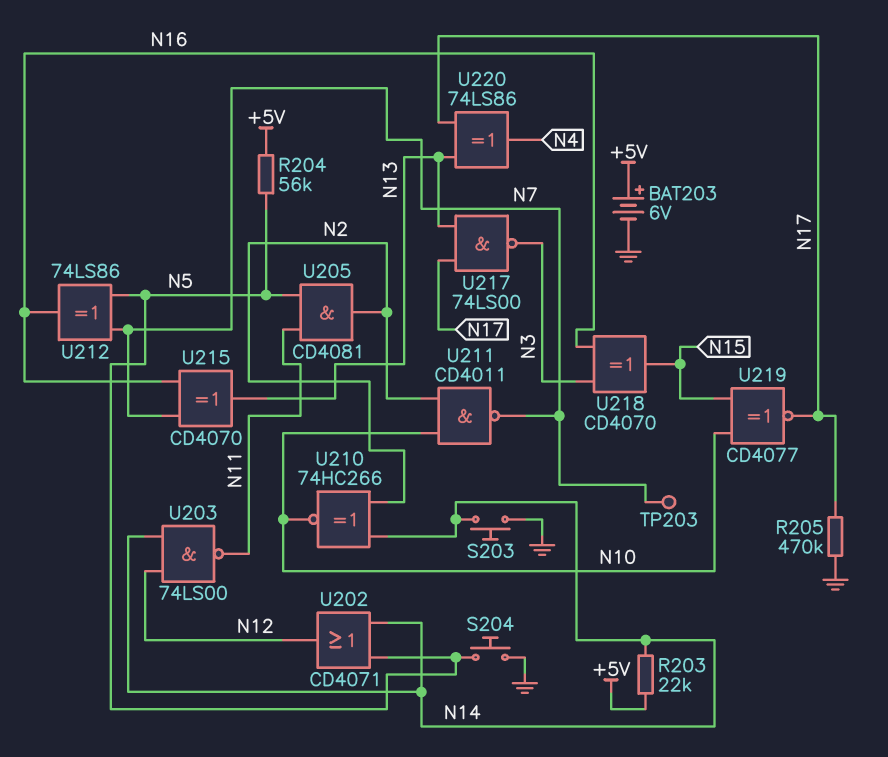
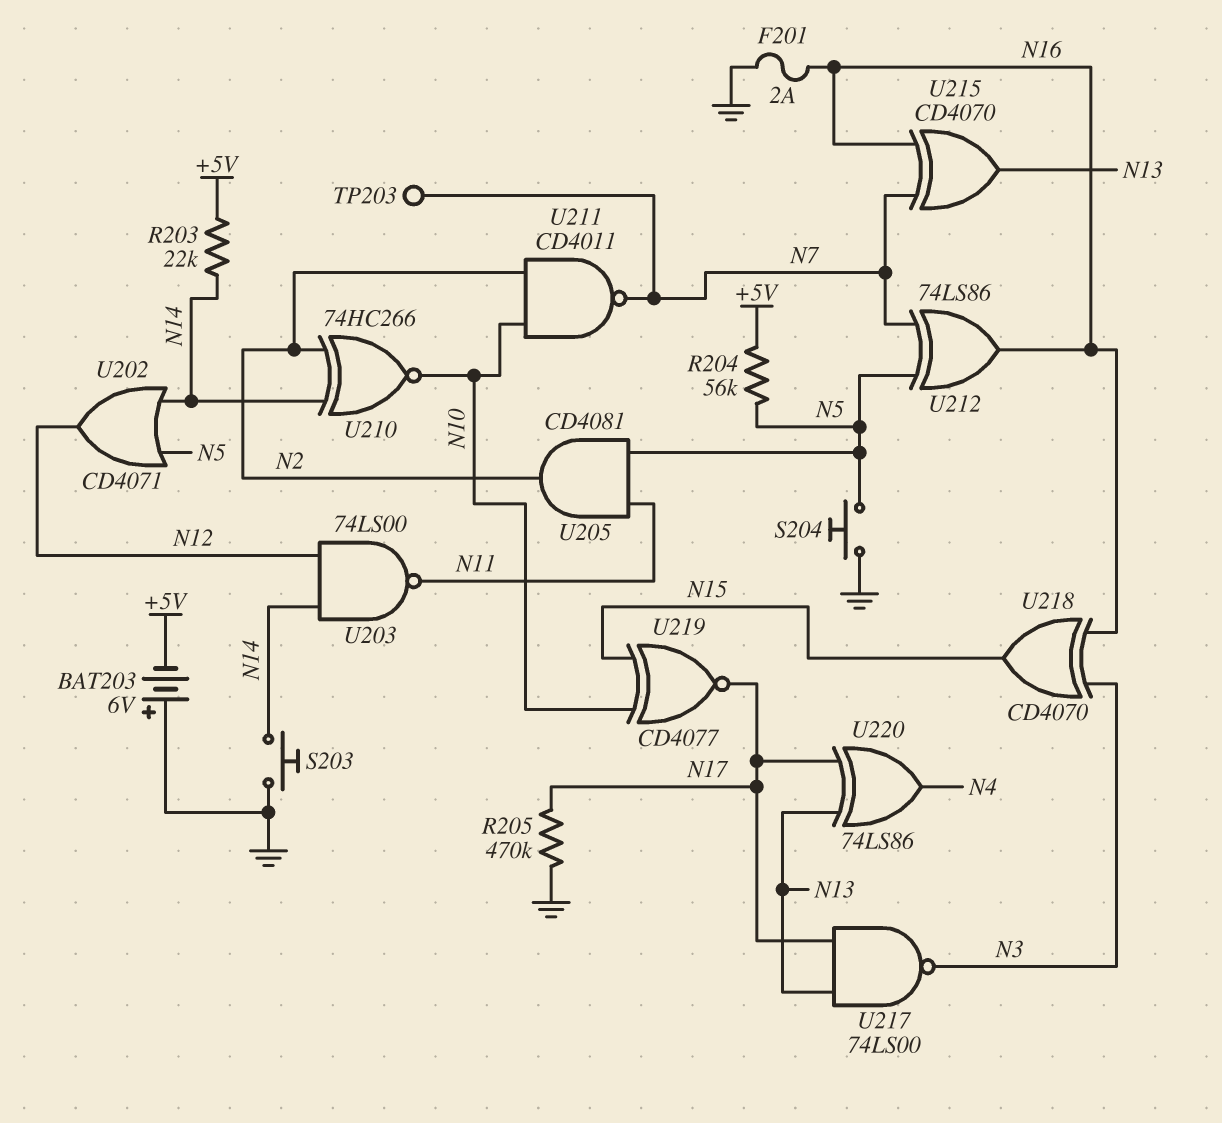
BAT203: 6V (plus +5V, minus GND) -> 6V (plus GND, minus +5V)
F201: none -> 2A (GND, N16)

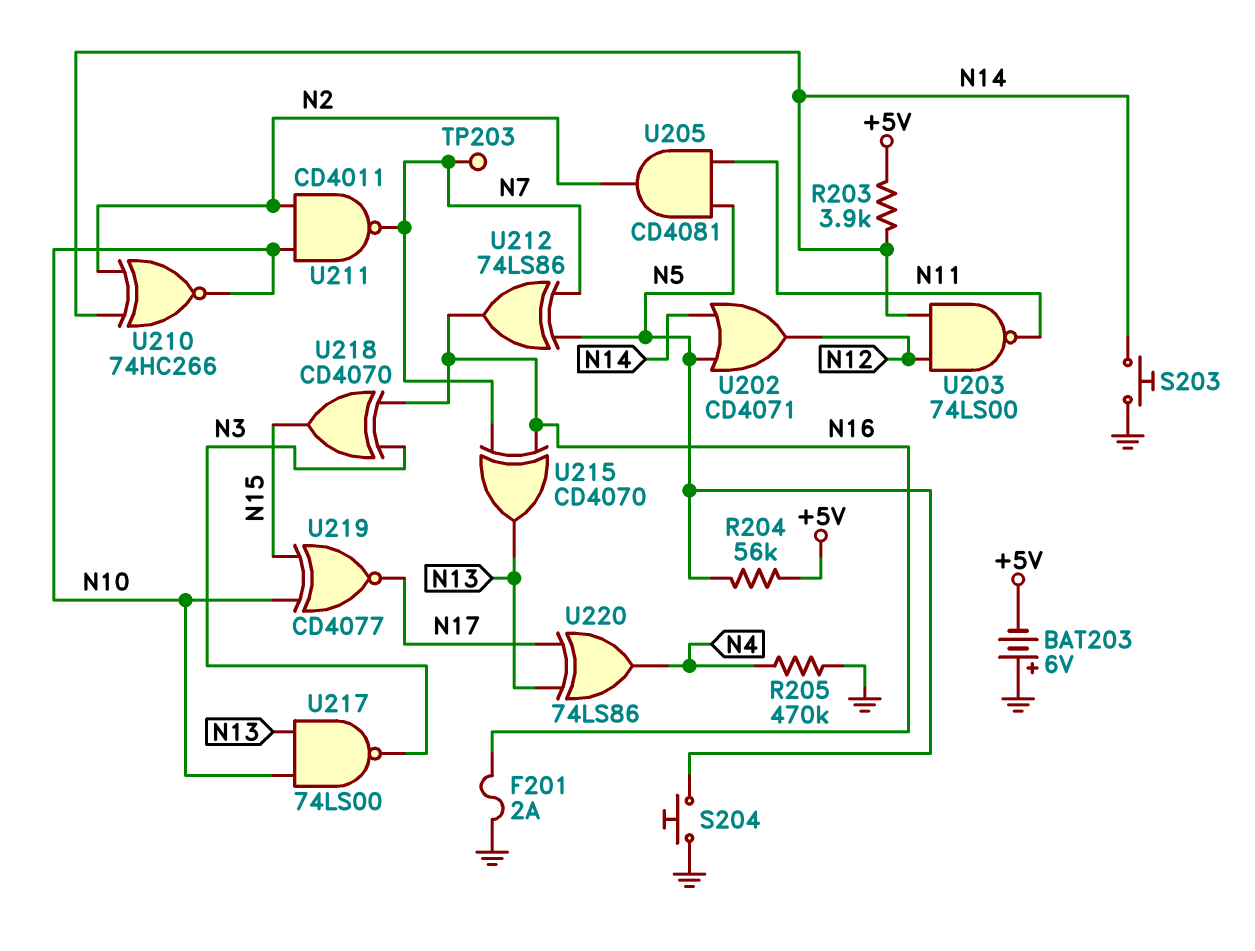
R203: 22k (+5V, N14) -> 3.9k (+5V, N14)
R205: 470k (GND, N17) -> 470k (GND, N4)
U217: NAND 74LS00 (in N13, in N17, out N3) -> NAND 74LS00 (in N10, in N13, out N3)

